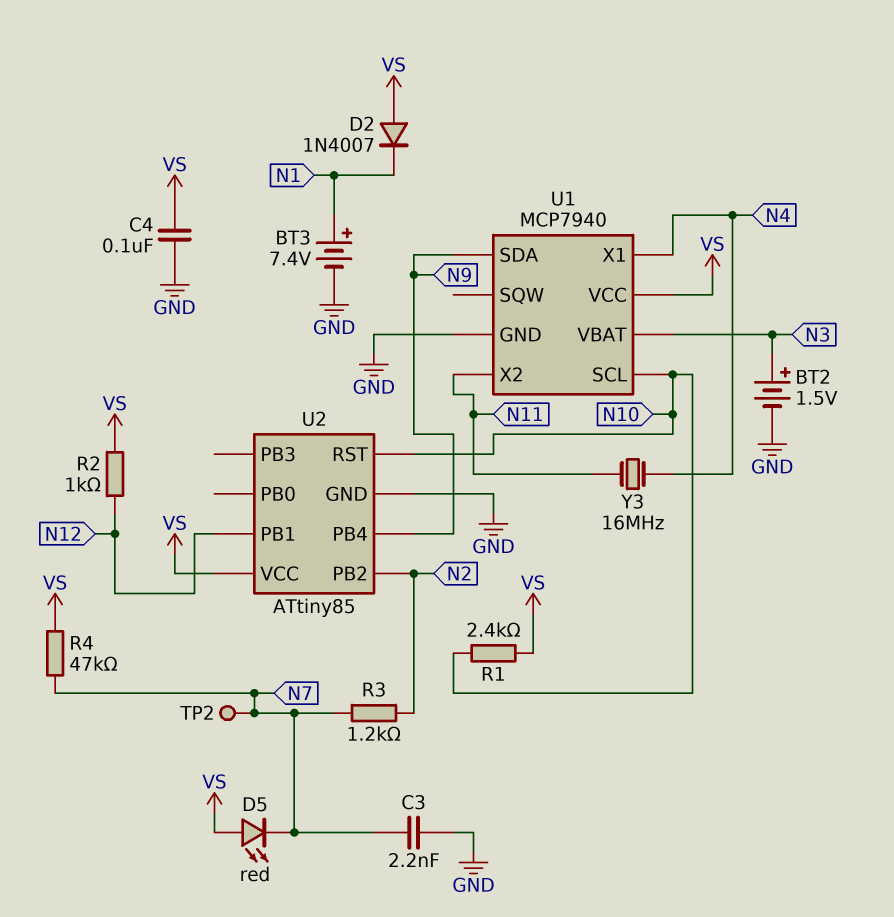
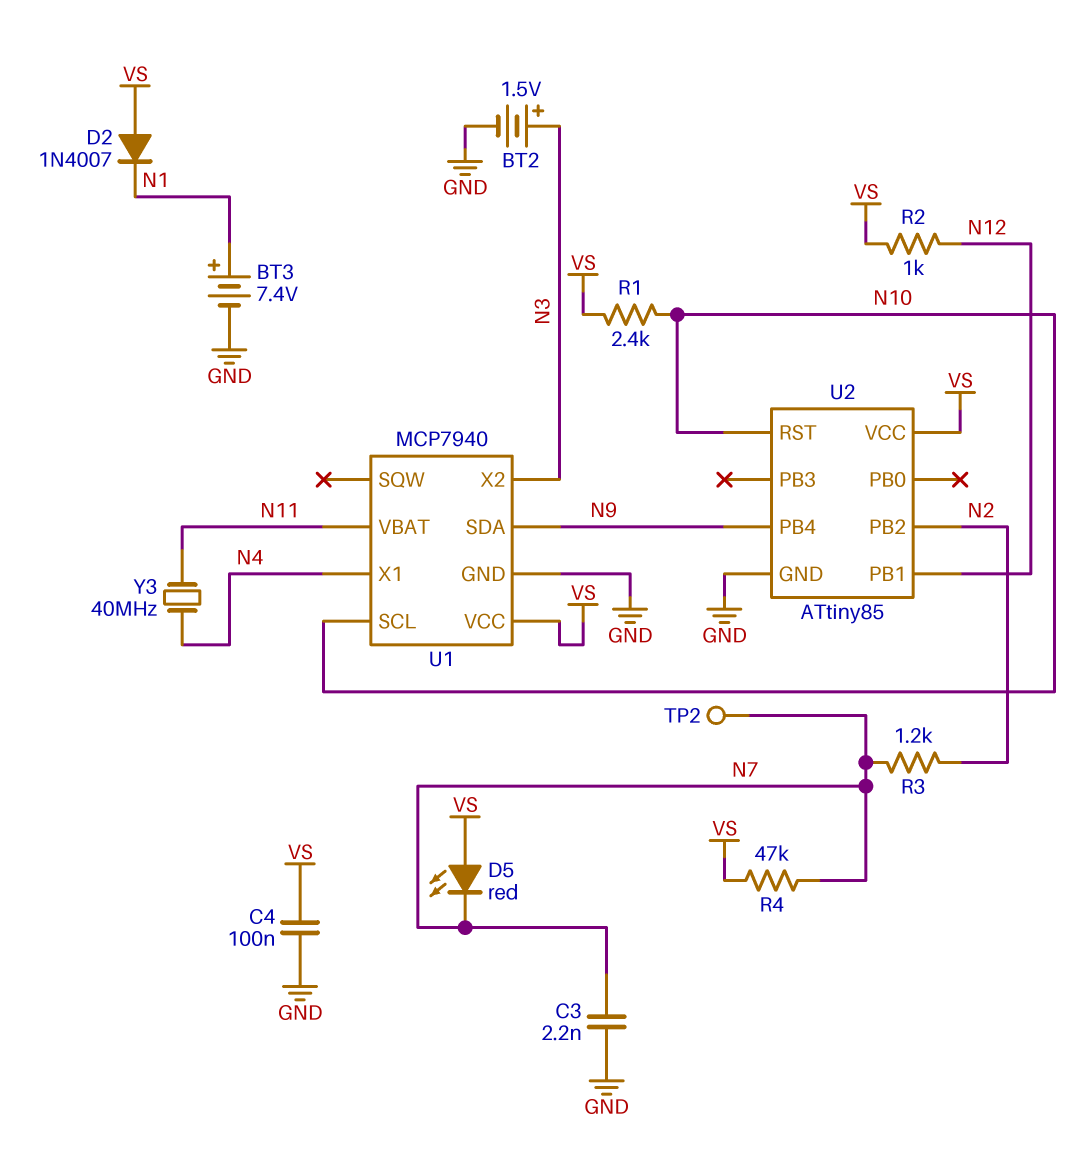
U1 pin VBAT: N3 -> N11
U1 pin X2: N11 -> N3
Y3: 16MHz (N4, N11) -> 40MHz (N4, N11)

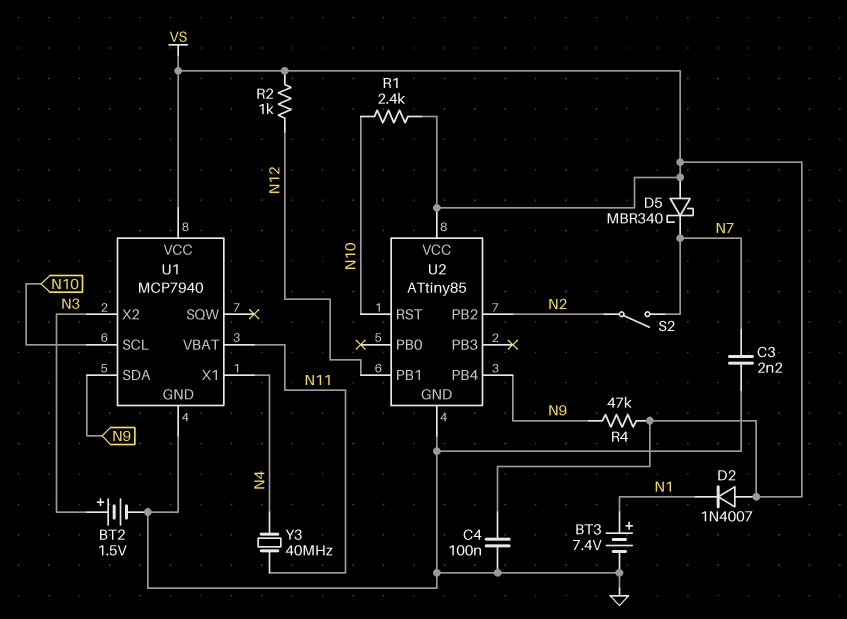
D5: LED red (A VS, K N7) -> schottky MBR340 (A VS, K N7)
R3: 1.2k (N2, N7) -> none
R4: 47k (N7, VS) -> 47k (N9, VS)
S2: none -> switch (N2, N7)
TP2: test point (N7) -> none

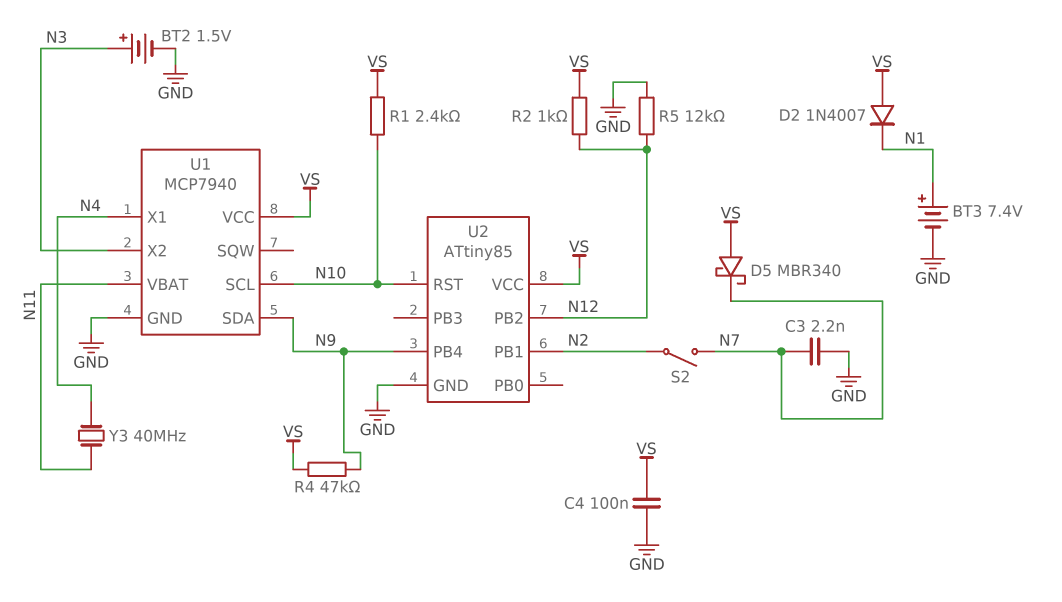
R5: none -> 12k (GND, N12)
U2 pin PB1: N12 -> N2
U2 pin PB2: N2 -> N12

